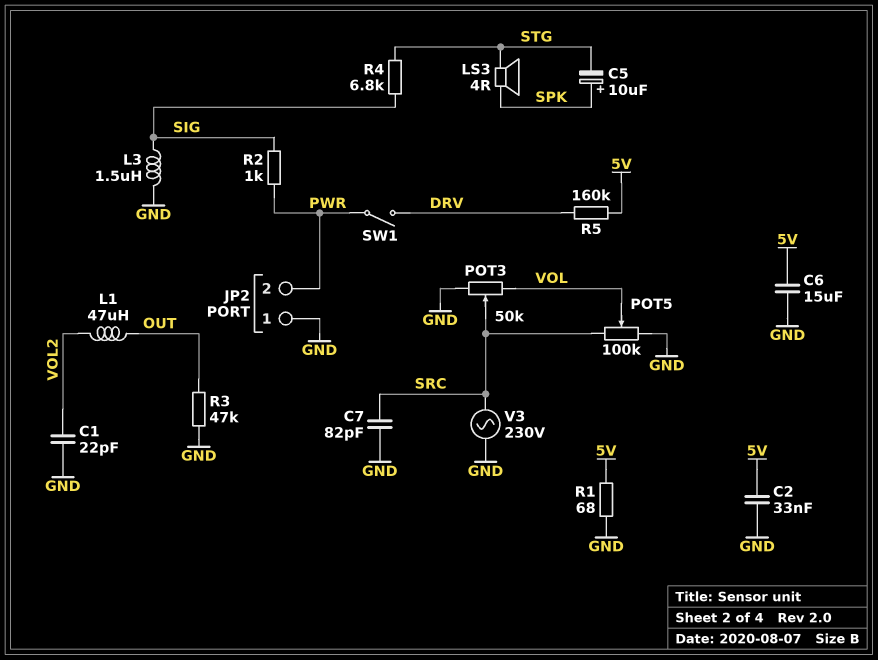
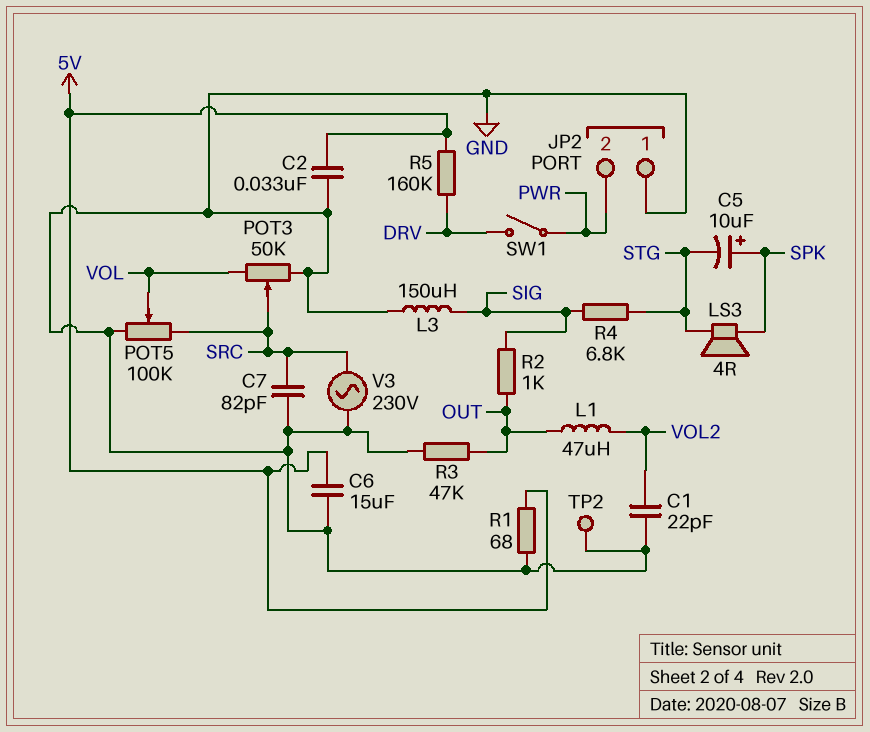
L3: 1.5uH (GND, SIG) -> 150uH (GND, SIG)
R2: 1k (PWR, SIG) -> 1k (OUT, SIG)
TP2: none -> test point (GND)

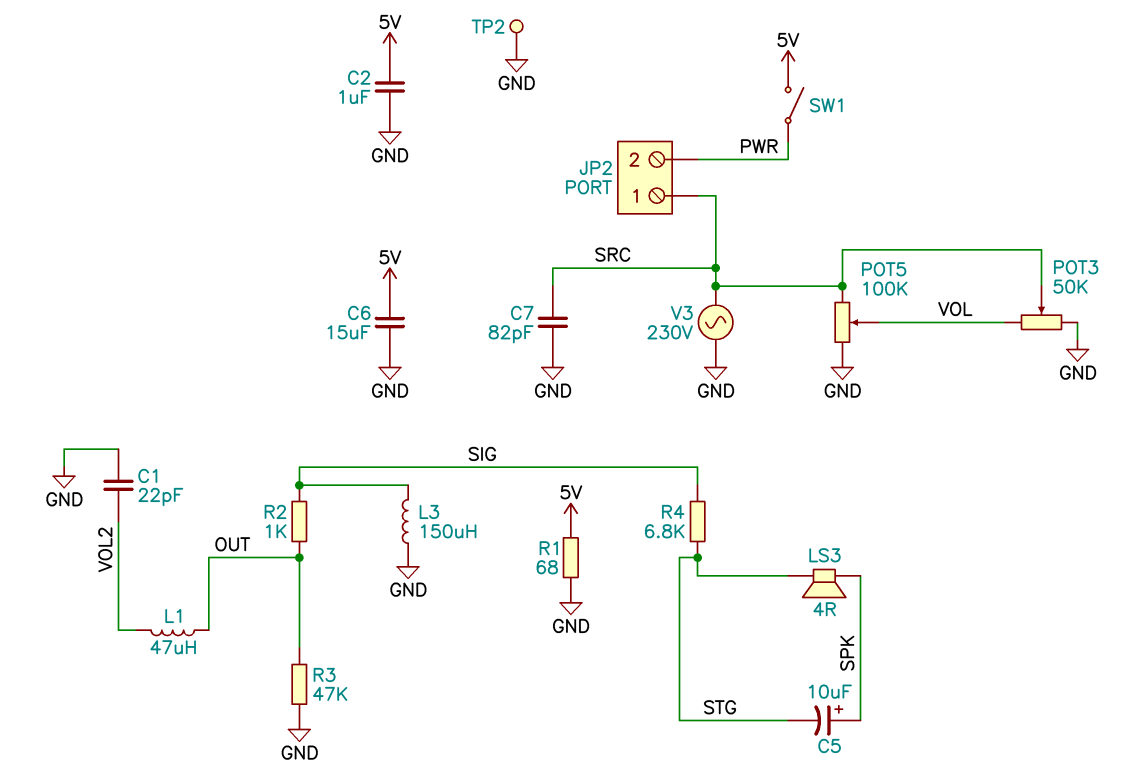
C2: 33nF (5V, GND) -> 1uF (5V, GND)
JP2 pin 1: GND -> SRC
R5: 160k (5V, DRV) -> none
SW1: switch (DRV, PWR) -> switch (5V, PWR)

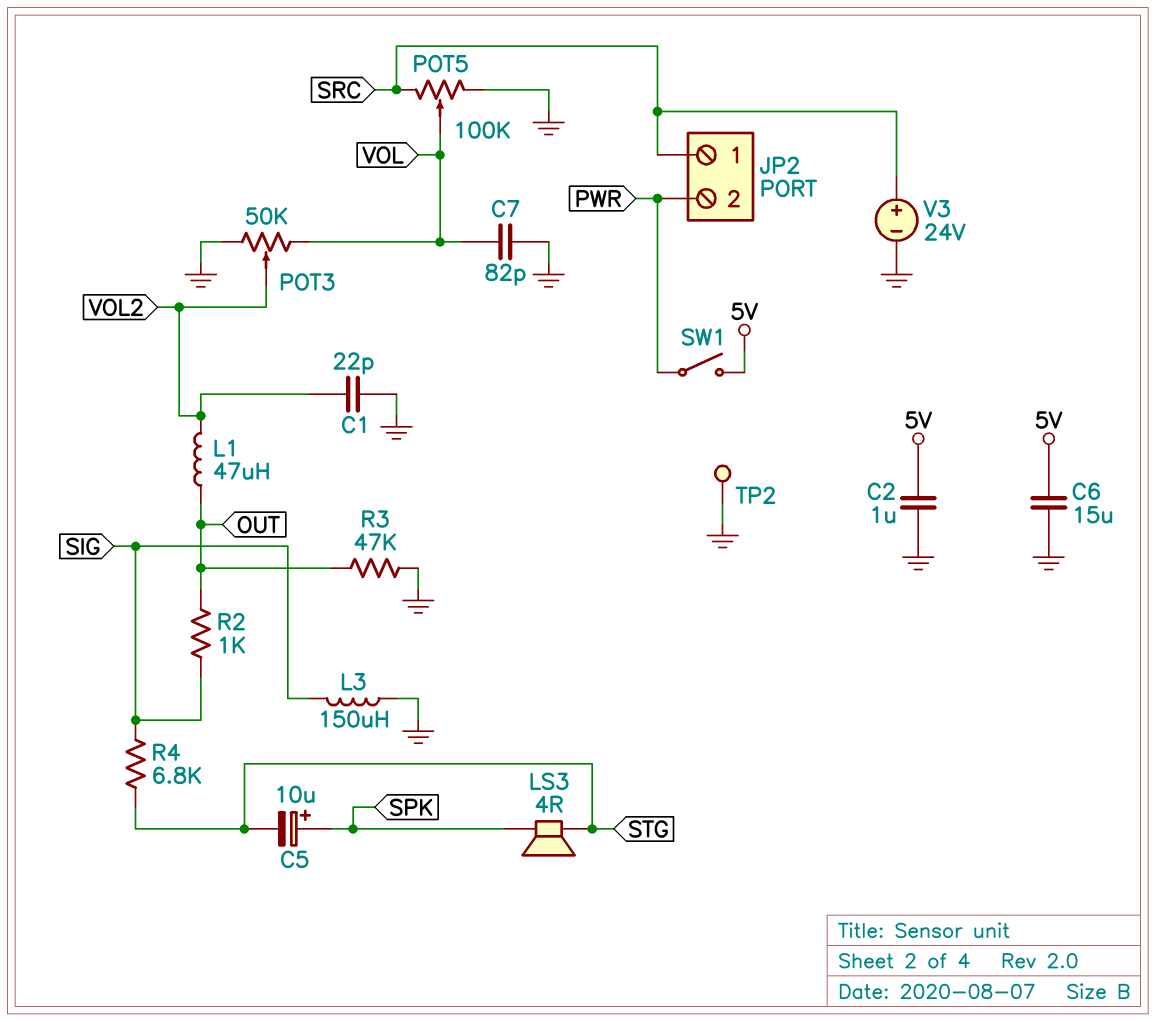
C7: 82pF (GND, SRC) -> 82pF (GND, VOL)
POT3: 50k (GND, VOL, wiper SRC) -> 50k (GND, VOL, wiper VOL2)
R1: 68 (5V, GND) -> none
V3: AC 230V (GND, SRC) -> 24V (plus SRC, minus GND)

